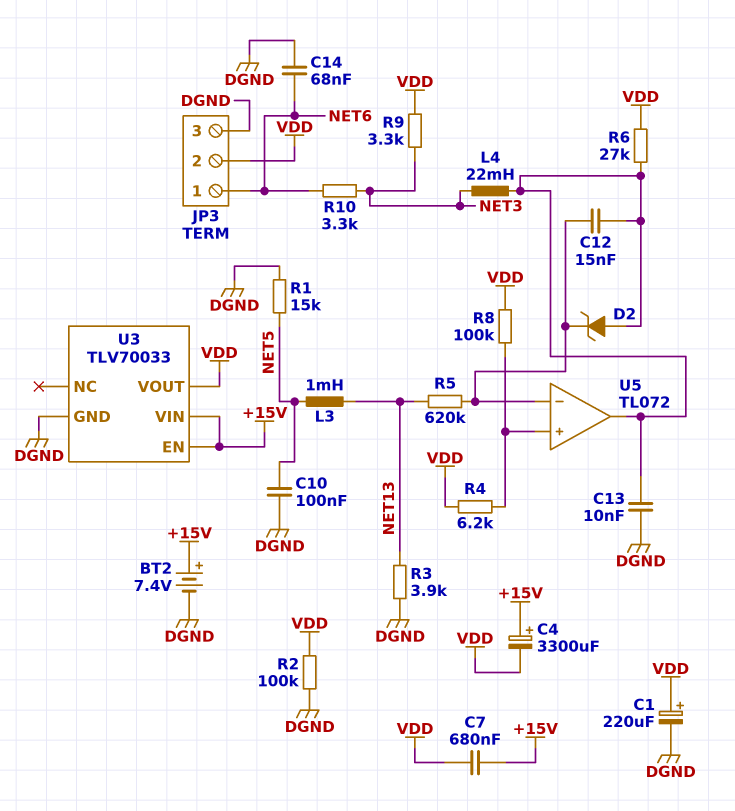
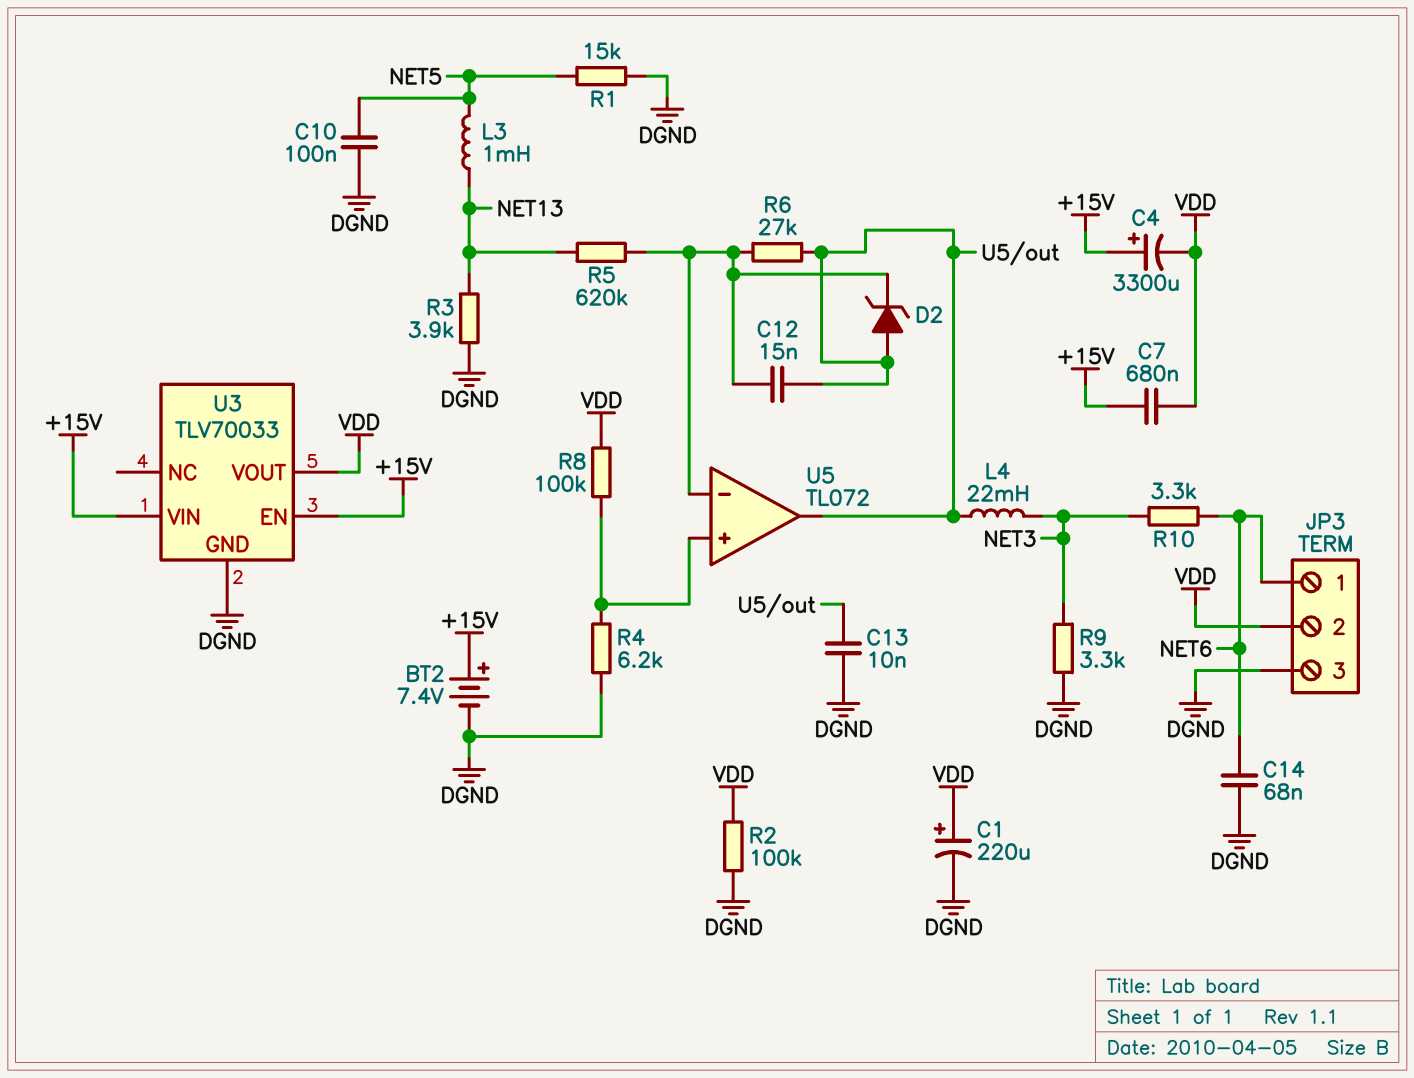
R4: 6.2k (U5/in+, VDD) -> 6.2k (DGND, U5/in+)
R6: 27k (U5/out, VDD) -> 27k (U5/in-, U5/out)
R9: 3.3k (NET3, VDD) -> 3.3k (DGND, NET3)

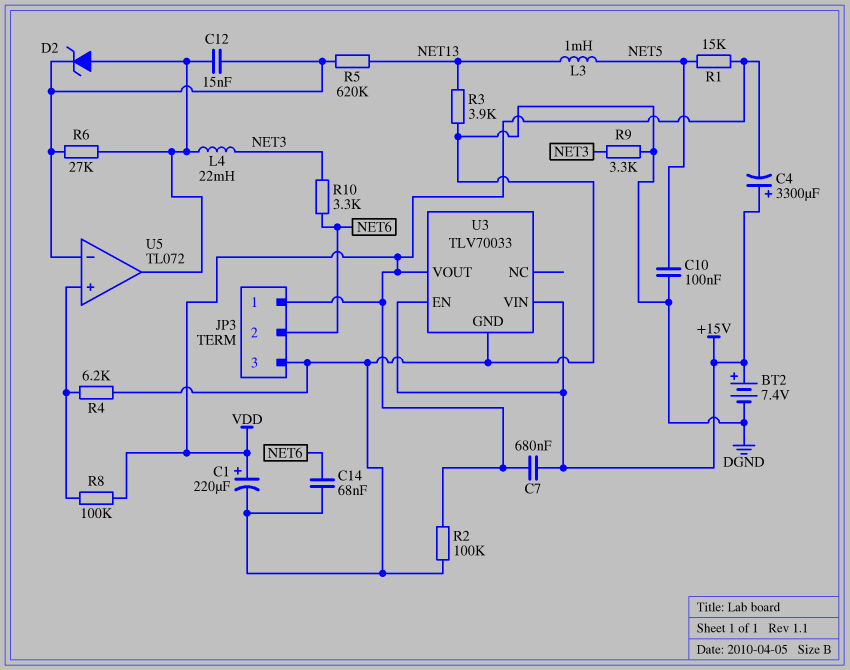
C13: 10nF (DGND, U5/out) -> none
JP3 pin 1: NET6 -> VDD
JP3 pin 2: VDD -> NET6
R1: 15k (DGND, NET5) -> 15k (NET5, VDD)

